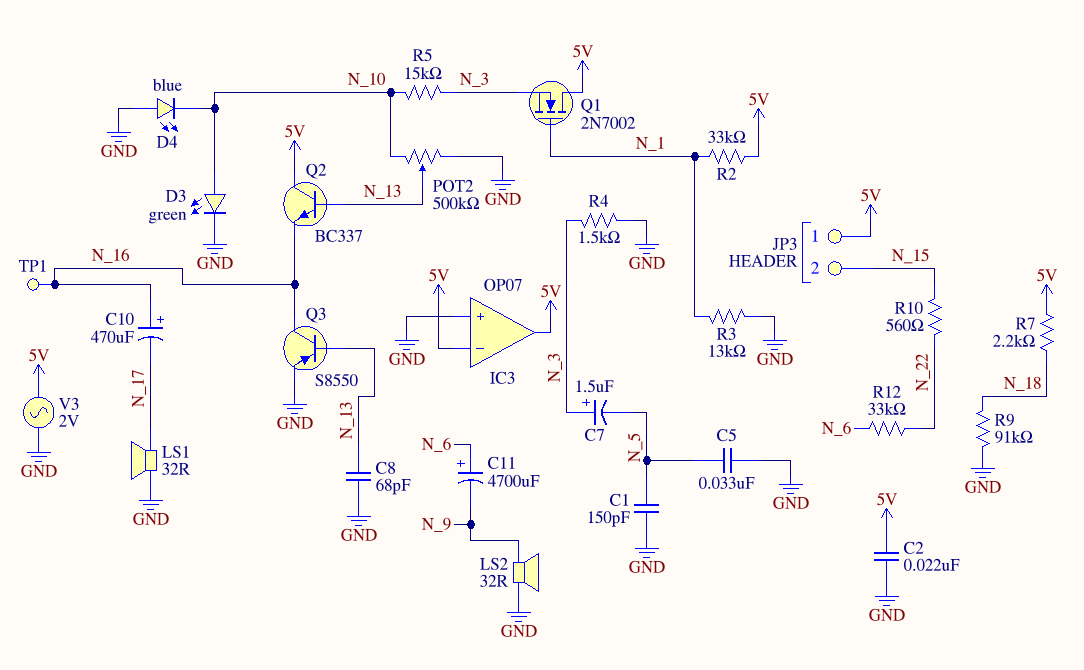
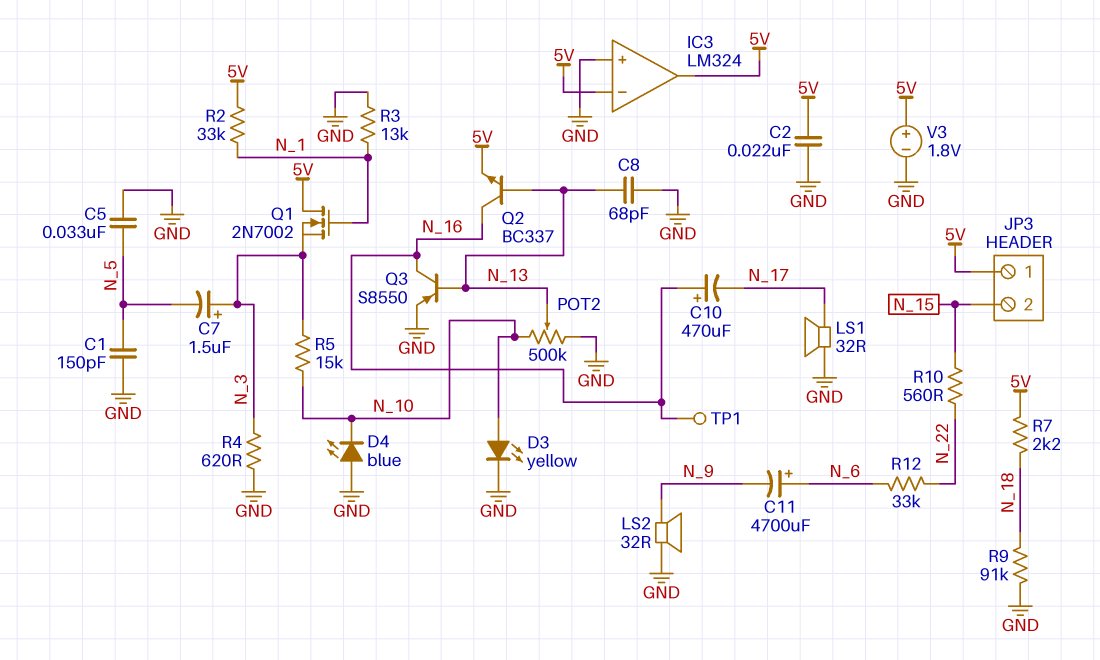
D3: LED green (A N_10, K GND) -> LED yellow (A N_10, K GND)
IC3: OP07 -> LM324
Q2: NPN BC337 (B N_13, C 5V, E N_16) -> NPN BC337 (B N_13, C N_16, E 5V)
R4: 1.5k (GND, N_3) -> 620 (GND, N_3)
V3: AC 2V (5V, GND) -> 1.8V (plus 5V, minus GND)

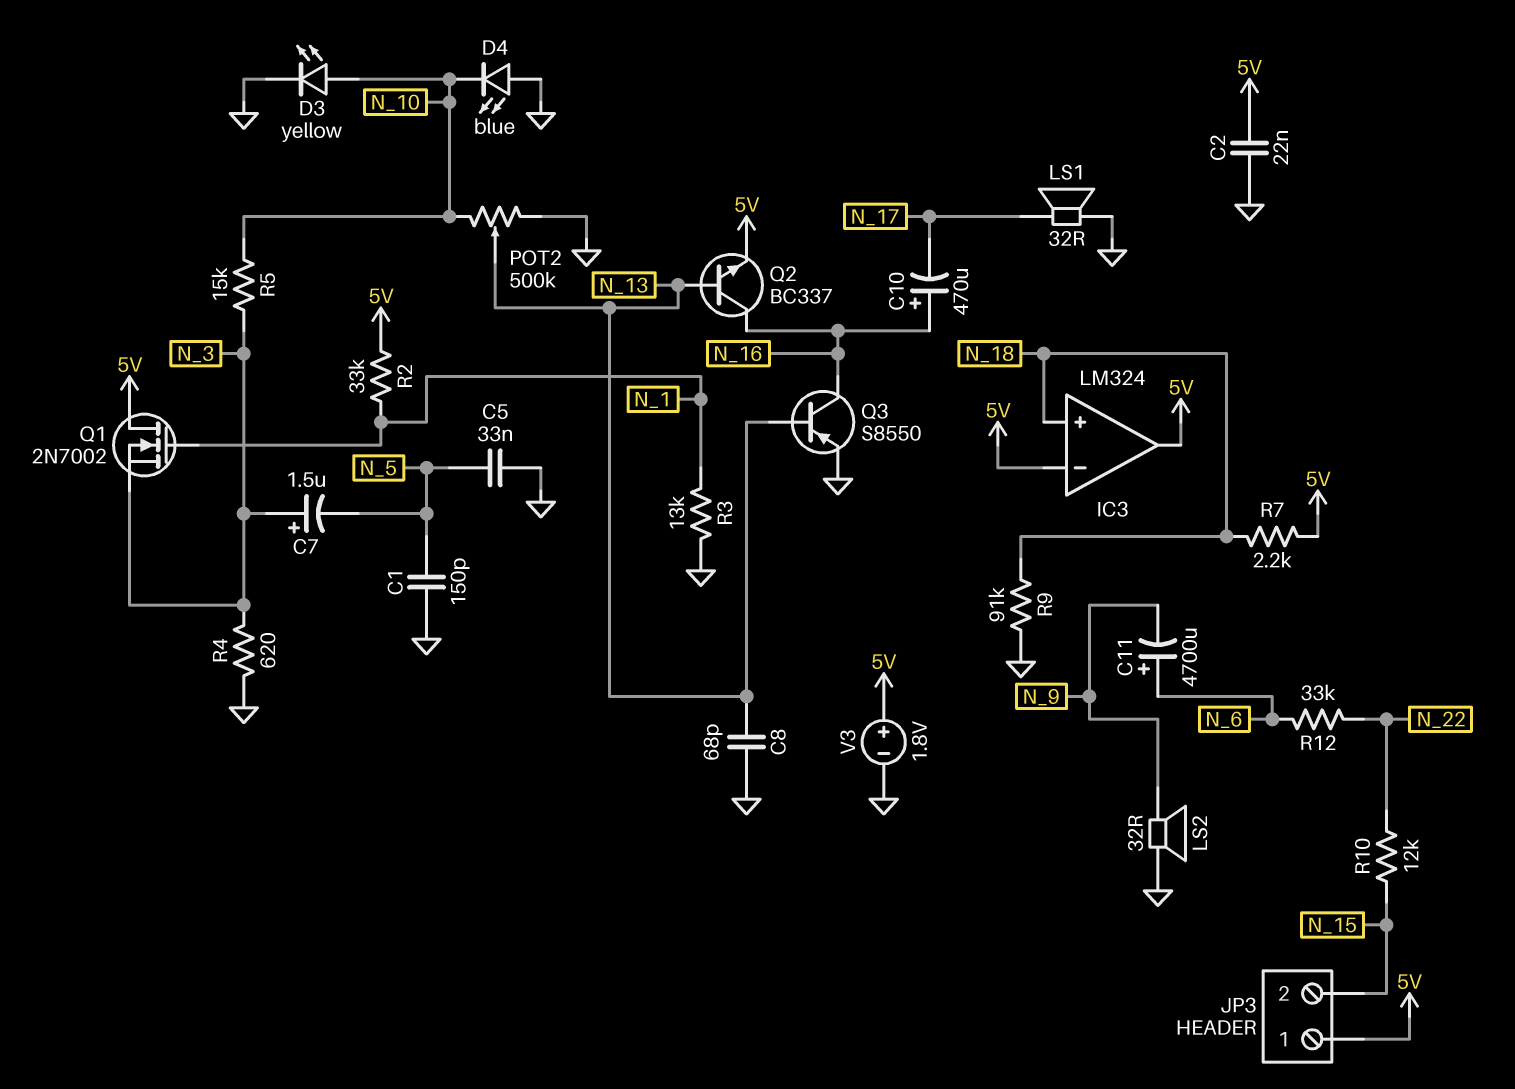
IC3 pin in+: GND -> N_18
R10: 560 (N_15, N_22) -> 12k (N_15, N_22)
TP1: test point (N_16) -> none

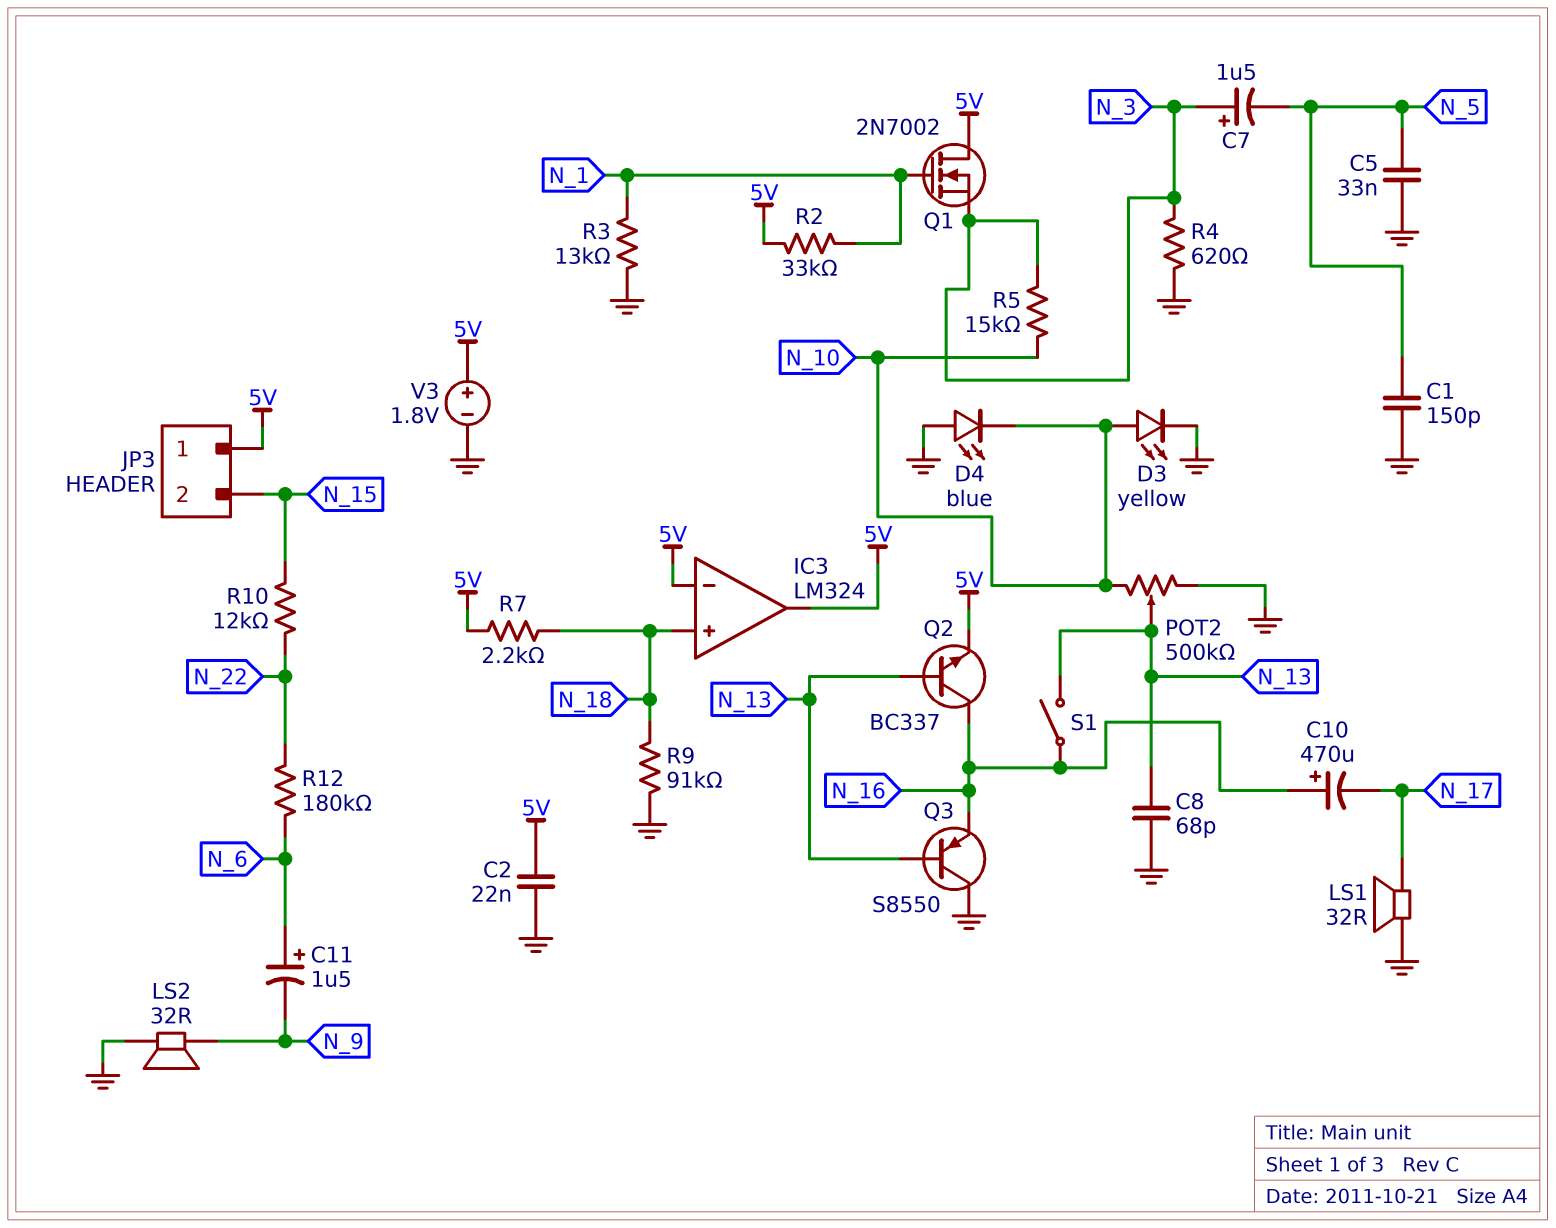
C11: 4700uF (plus N_6, minus N_9) -> 1.5uF (plus N_6, minus N_9)
Q3: PNP S8550 (B N_13, C N_16, E GND) -> PNP S8550 (B N_13, C GND, E N_16)
R12: 33k (N_6, N_22) -> 180k (N_6, N_22)
S1: none -> switch (N_13, N_16)

